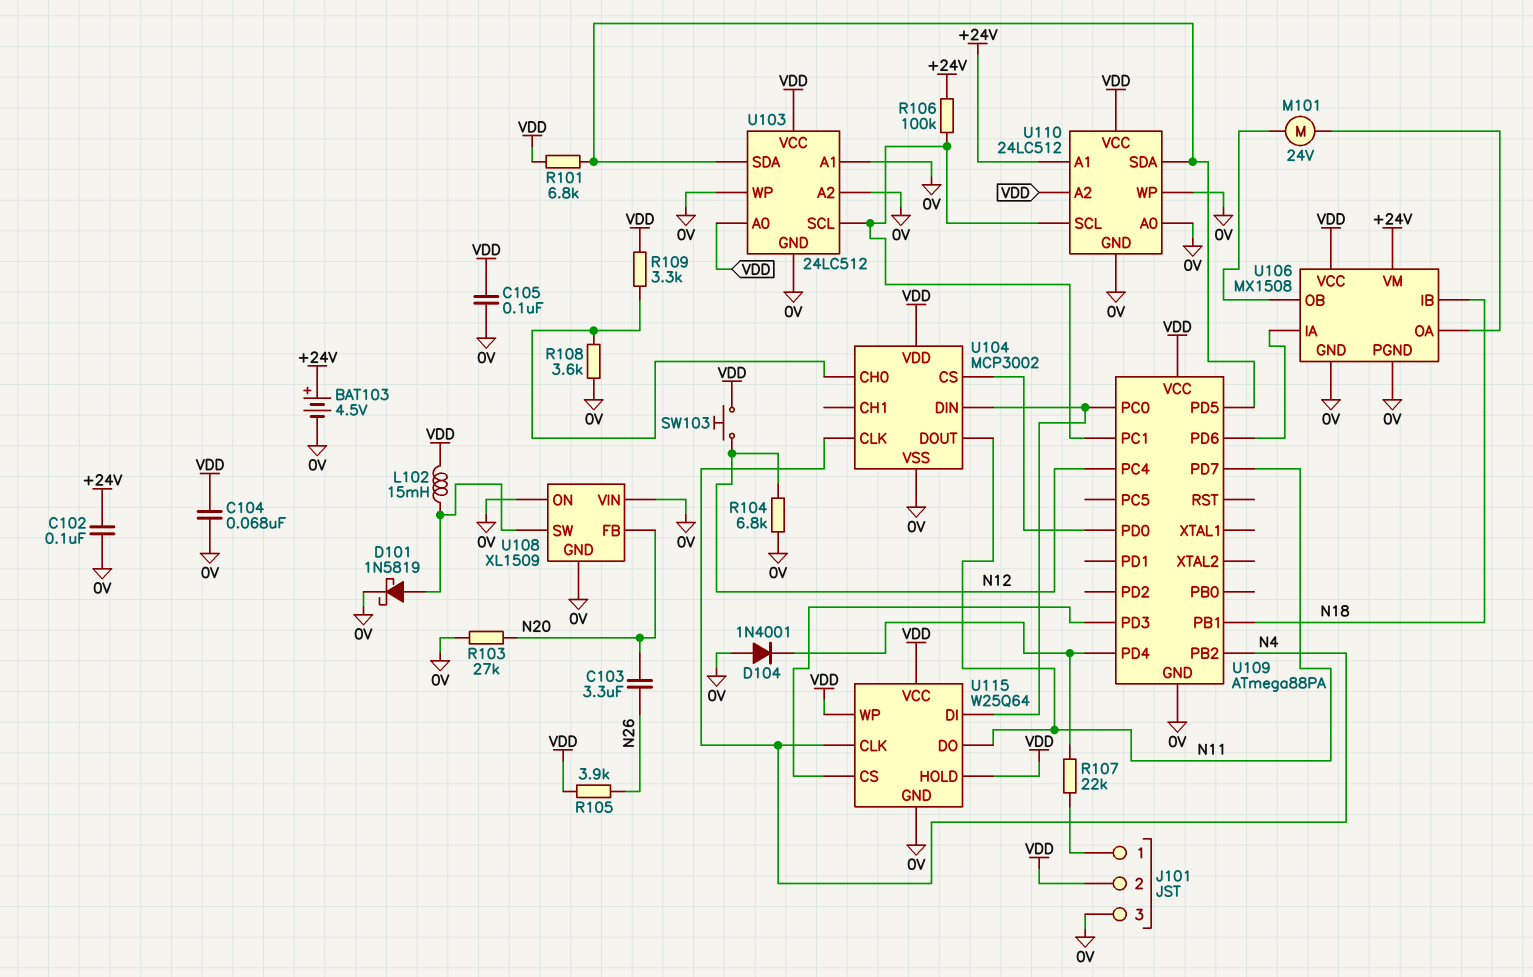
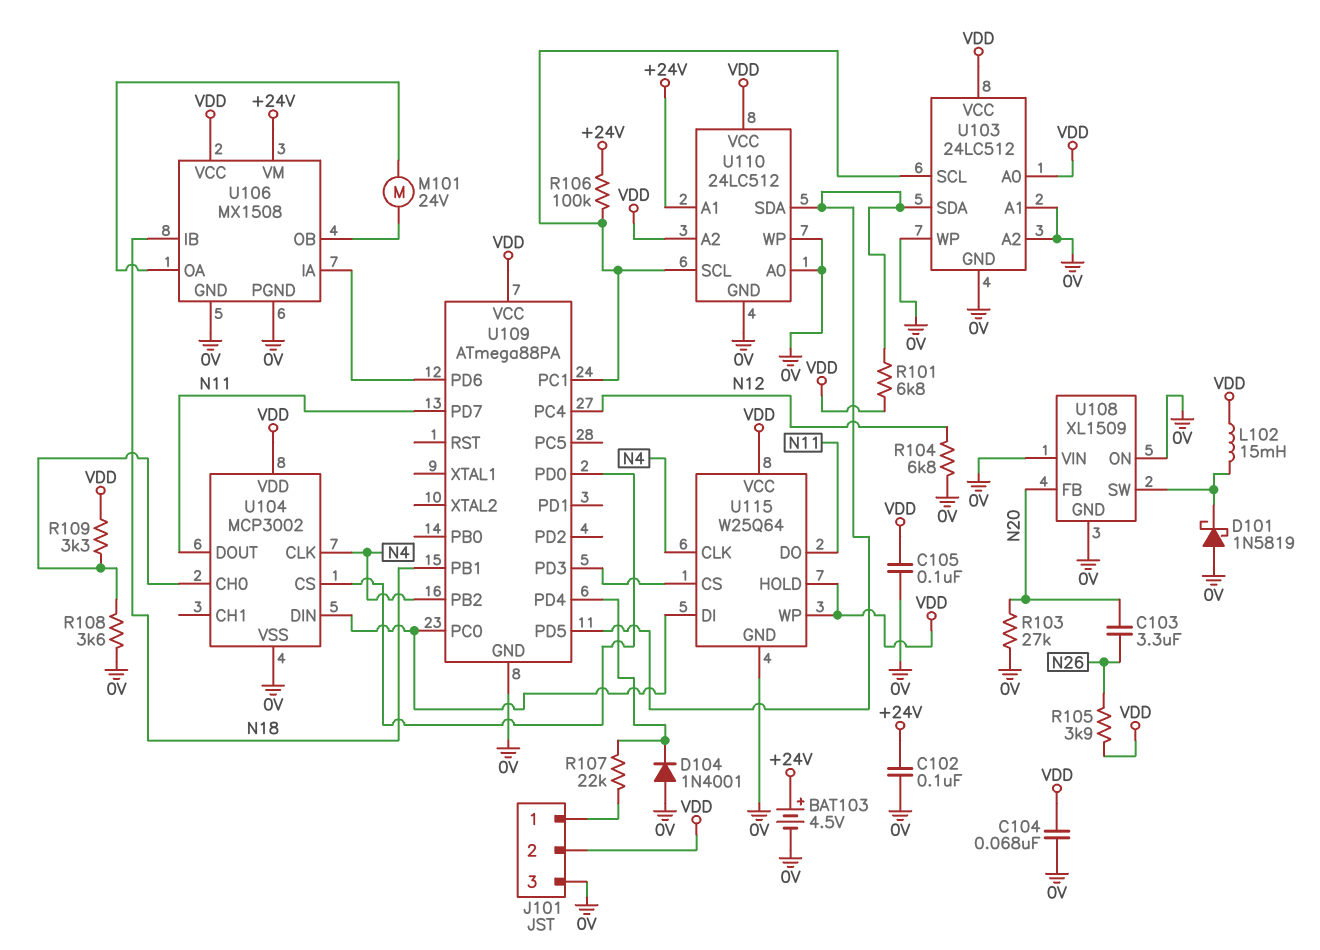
D101: schottky 1N5819 (A U108/SW, K 0V) -> schottky 1N5819 (A 0V, K U108/SW)
SW103: button (N12, VDD) -> none

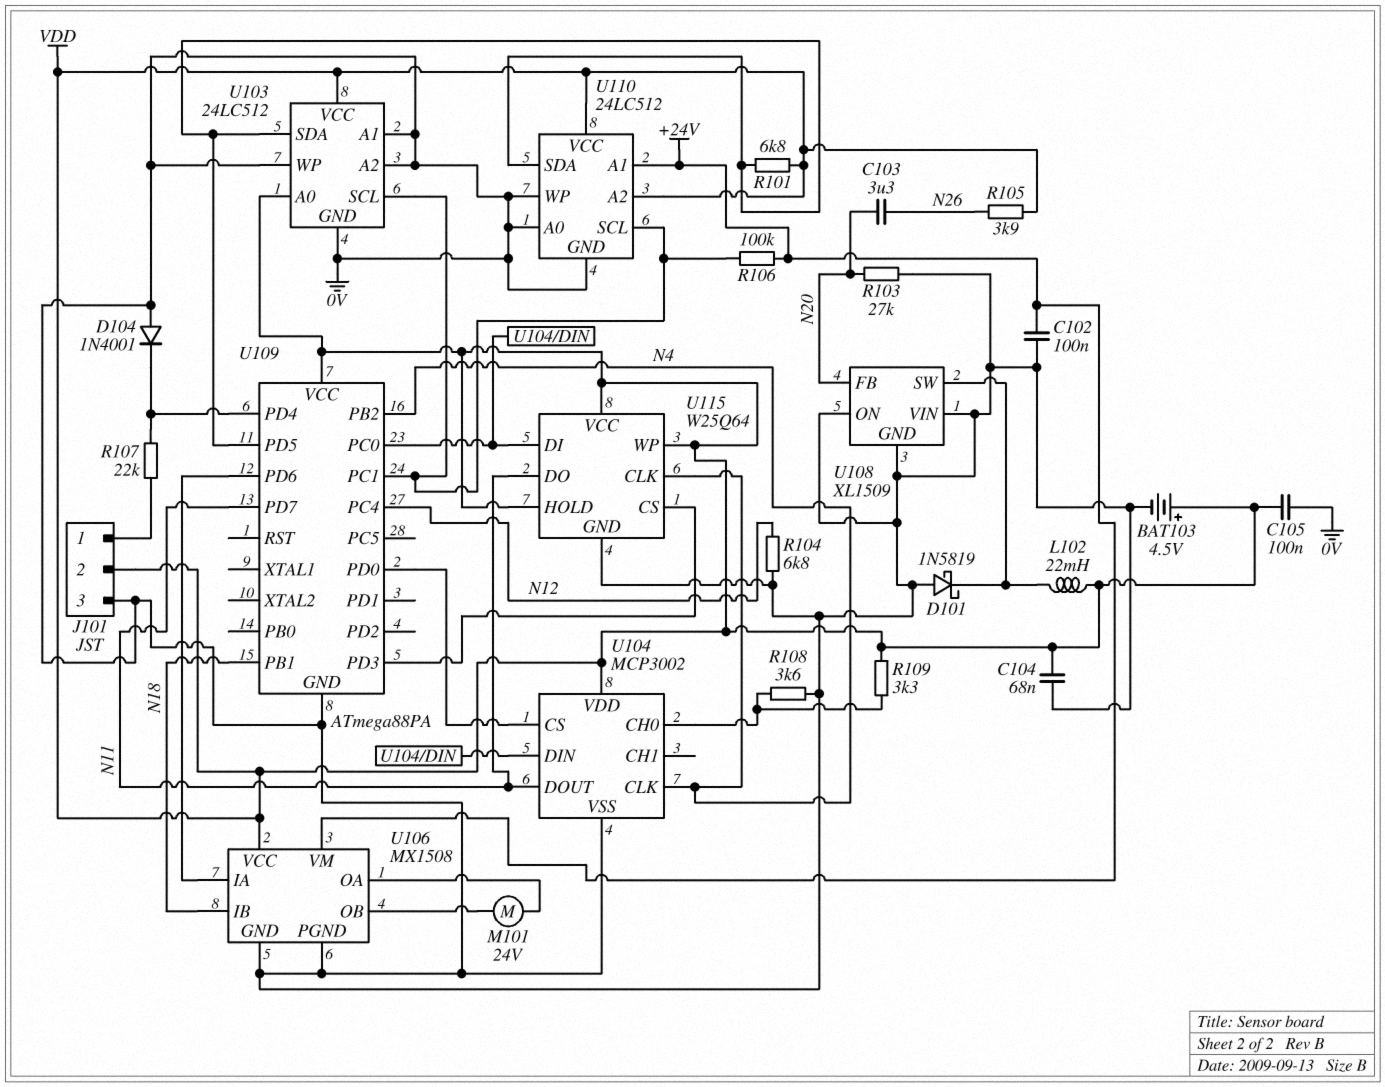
BAT103: 4.5V (plus +24V, minus 0V) -> 4.5V (plus VDD, minus 0V)
L102: 15mH (U108/SW, VDD) -> 22mH (U108/SW, VDD)

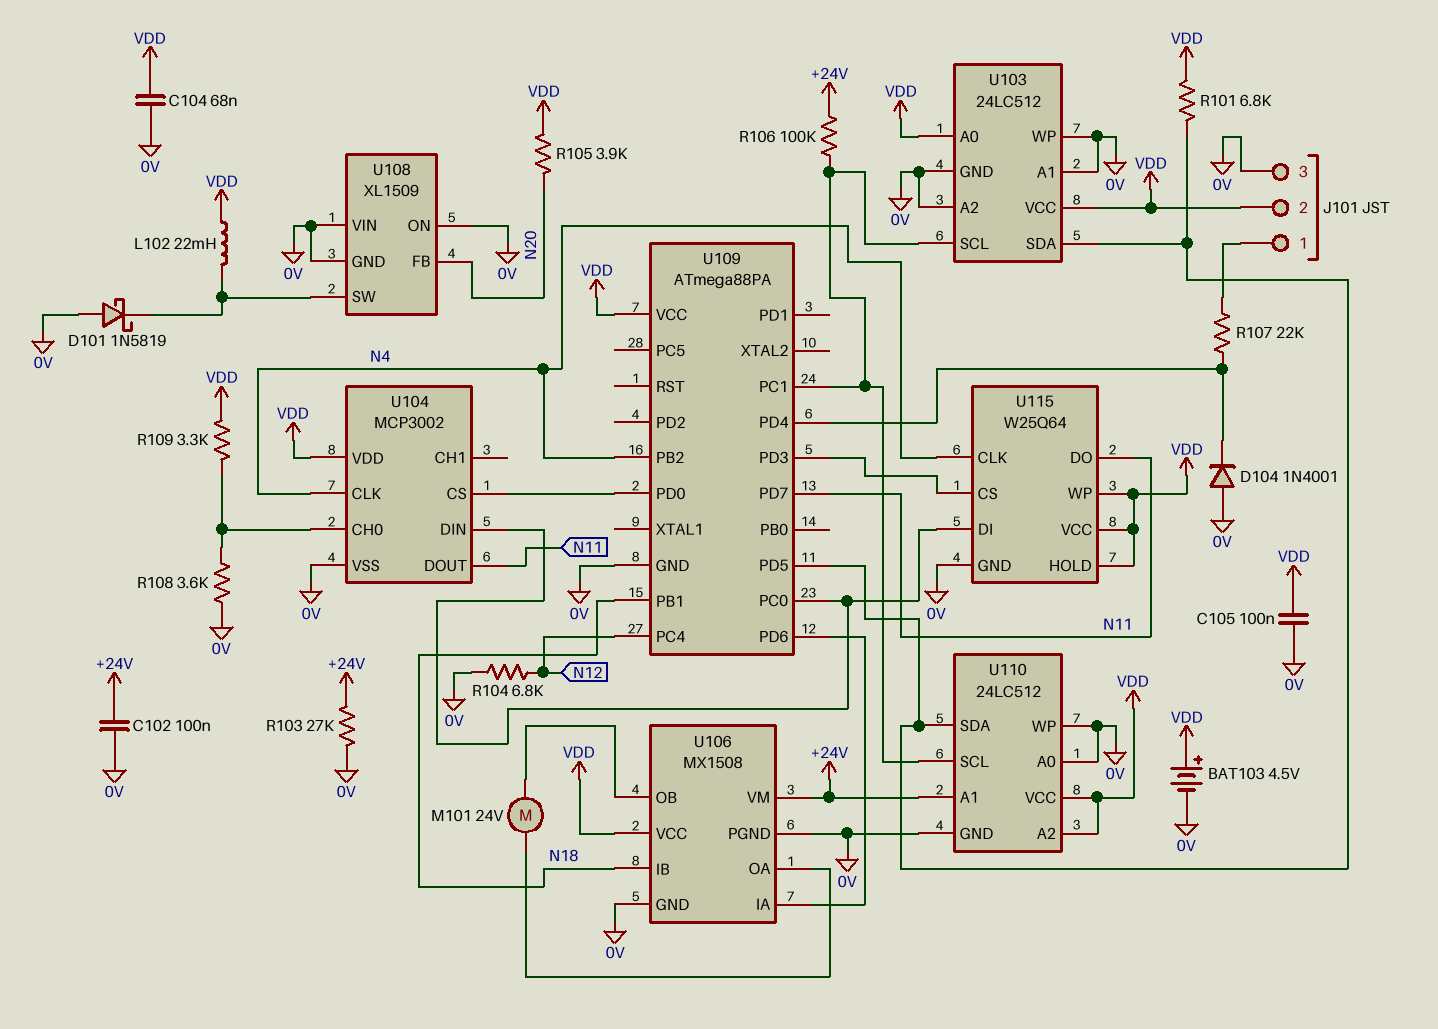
C103: 3.3uF (N20, N26) -> none
R103: 27k (0V, N20) -> 27k (+24V, 0V)
R105: 3.9k (N26, VDD) -> 3.9k (N20, VDD)

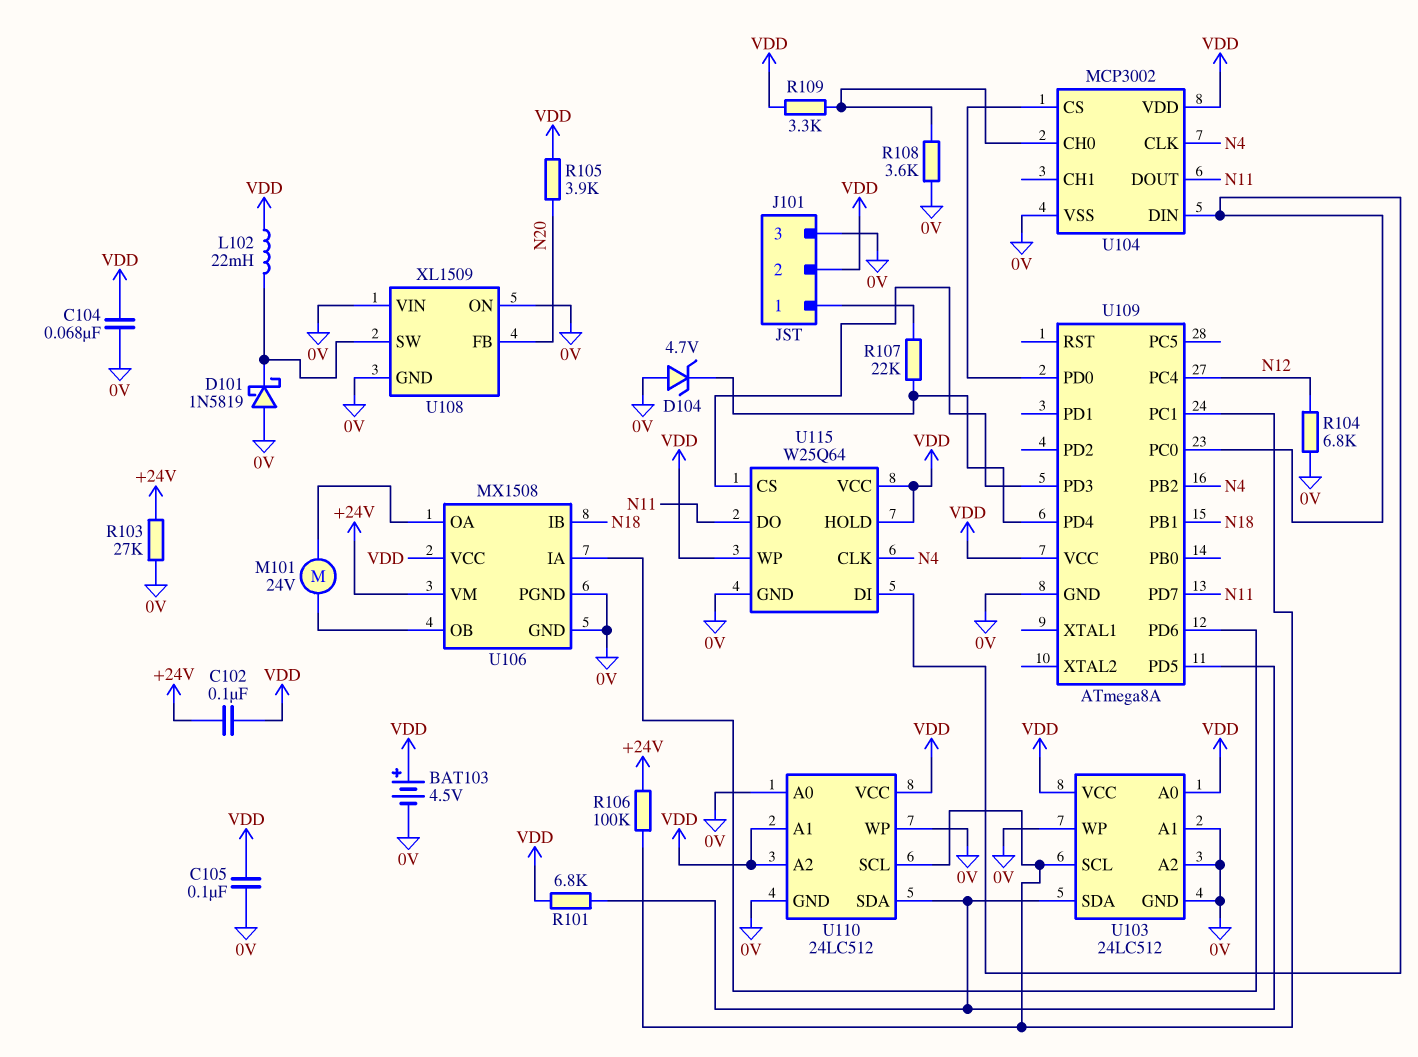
C102: 100nF (+24V, 0V) -> 100nF (+24V, VDD)
D104: diode 1N4001 (A 0V, K U109/PD4) -> zener 4.7V (A 0V, K U109/PD4)
U109: ATmega88PA -> ATmega8A
U110 pin A1: +24V -> VDD

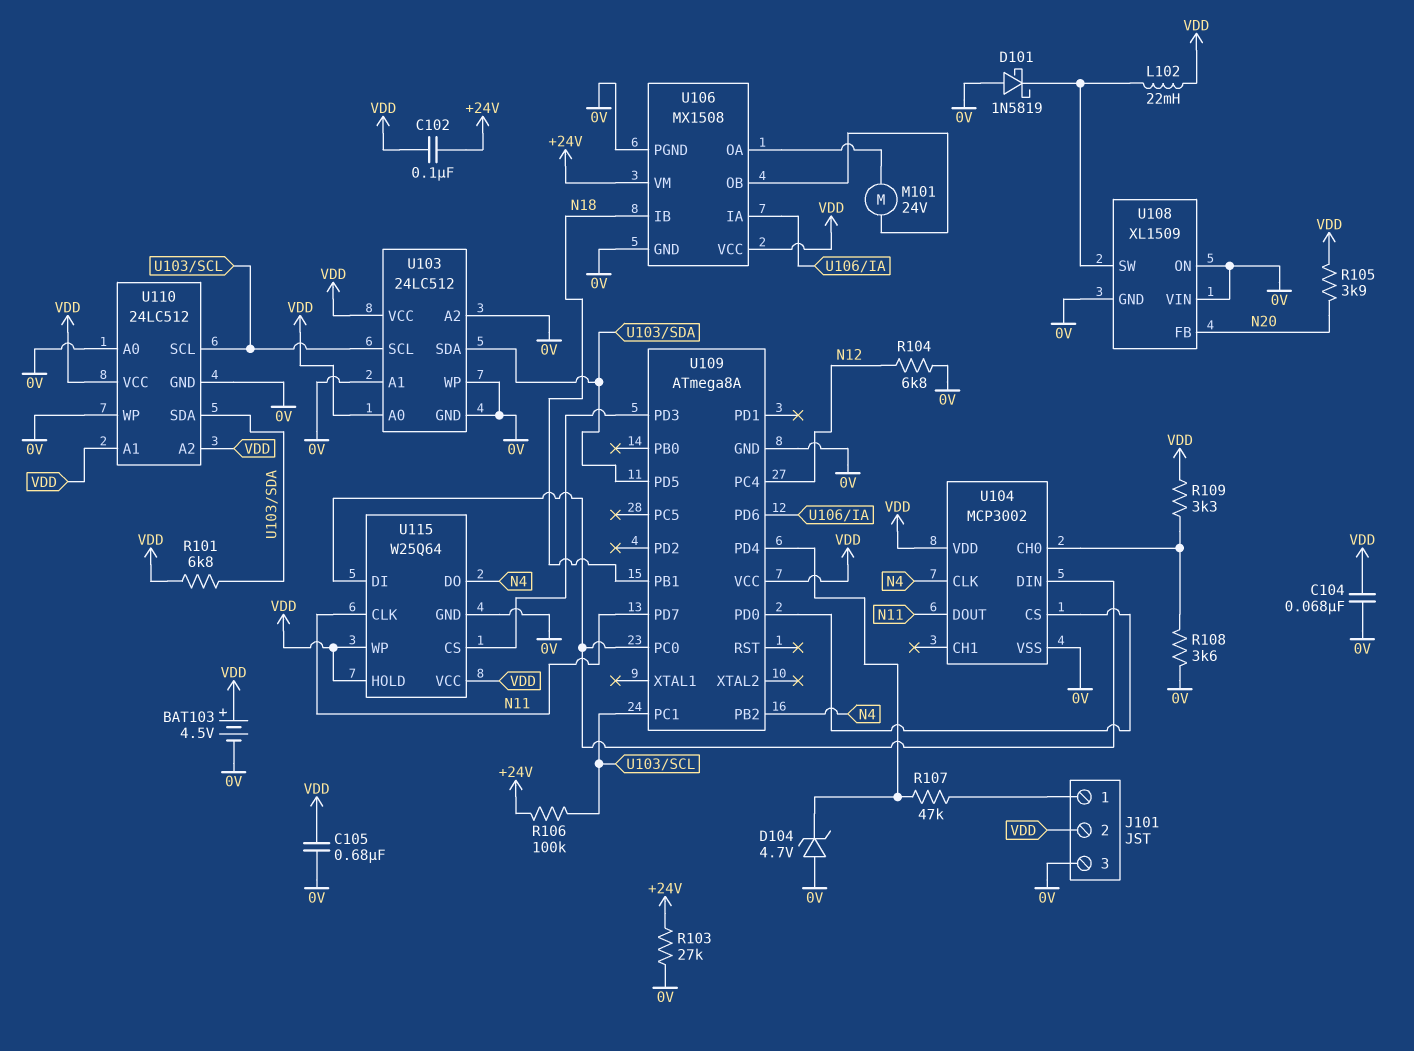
C105: 100nF (0V, VDD) -> 680nF (0V, VDD)
R107: 22k (J101/1, U109/PD4) -> 47k (J101/1, U109/PD4)
U115 pin CLK: N4 -> N11
U115 pin DO: N11 -> N4

